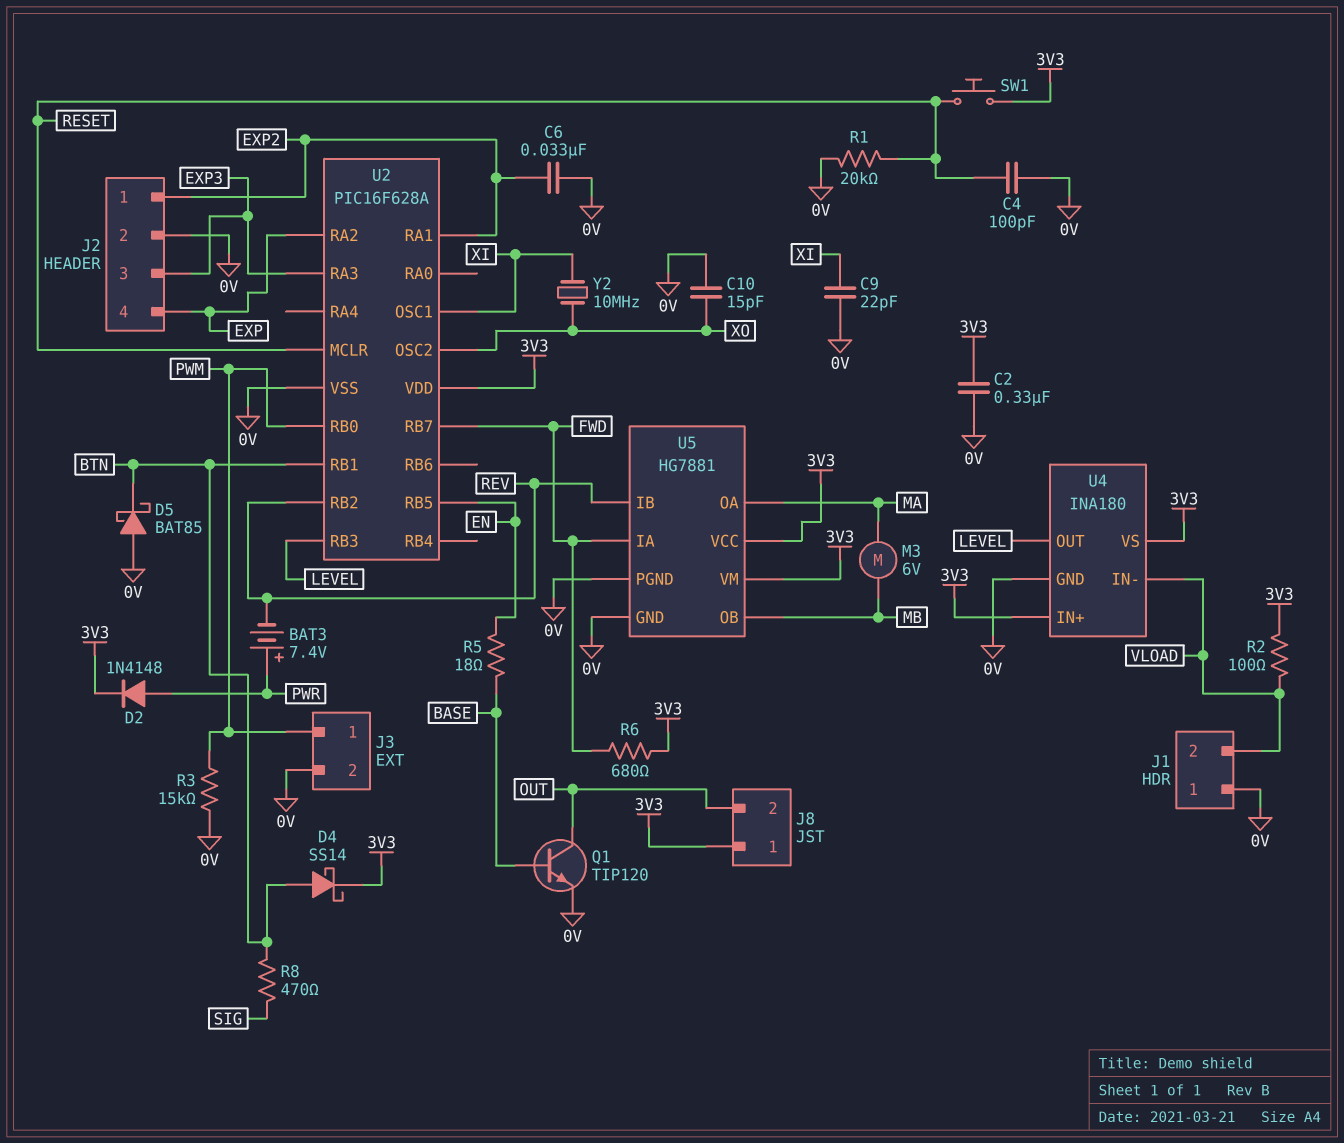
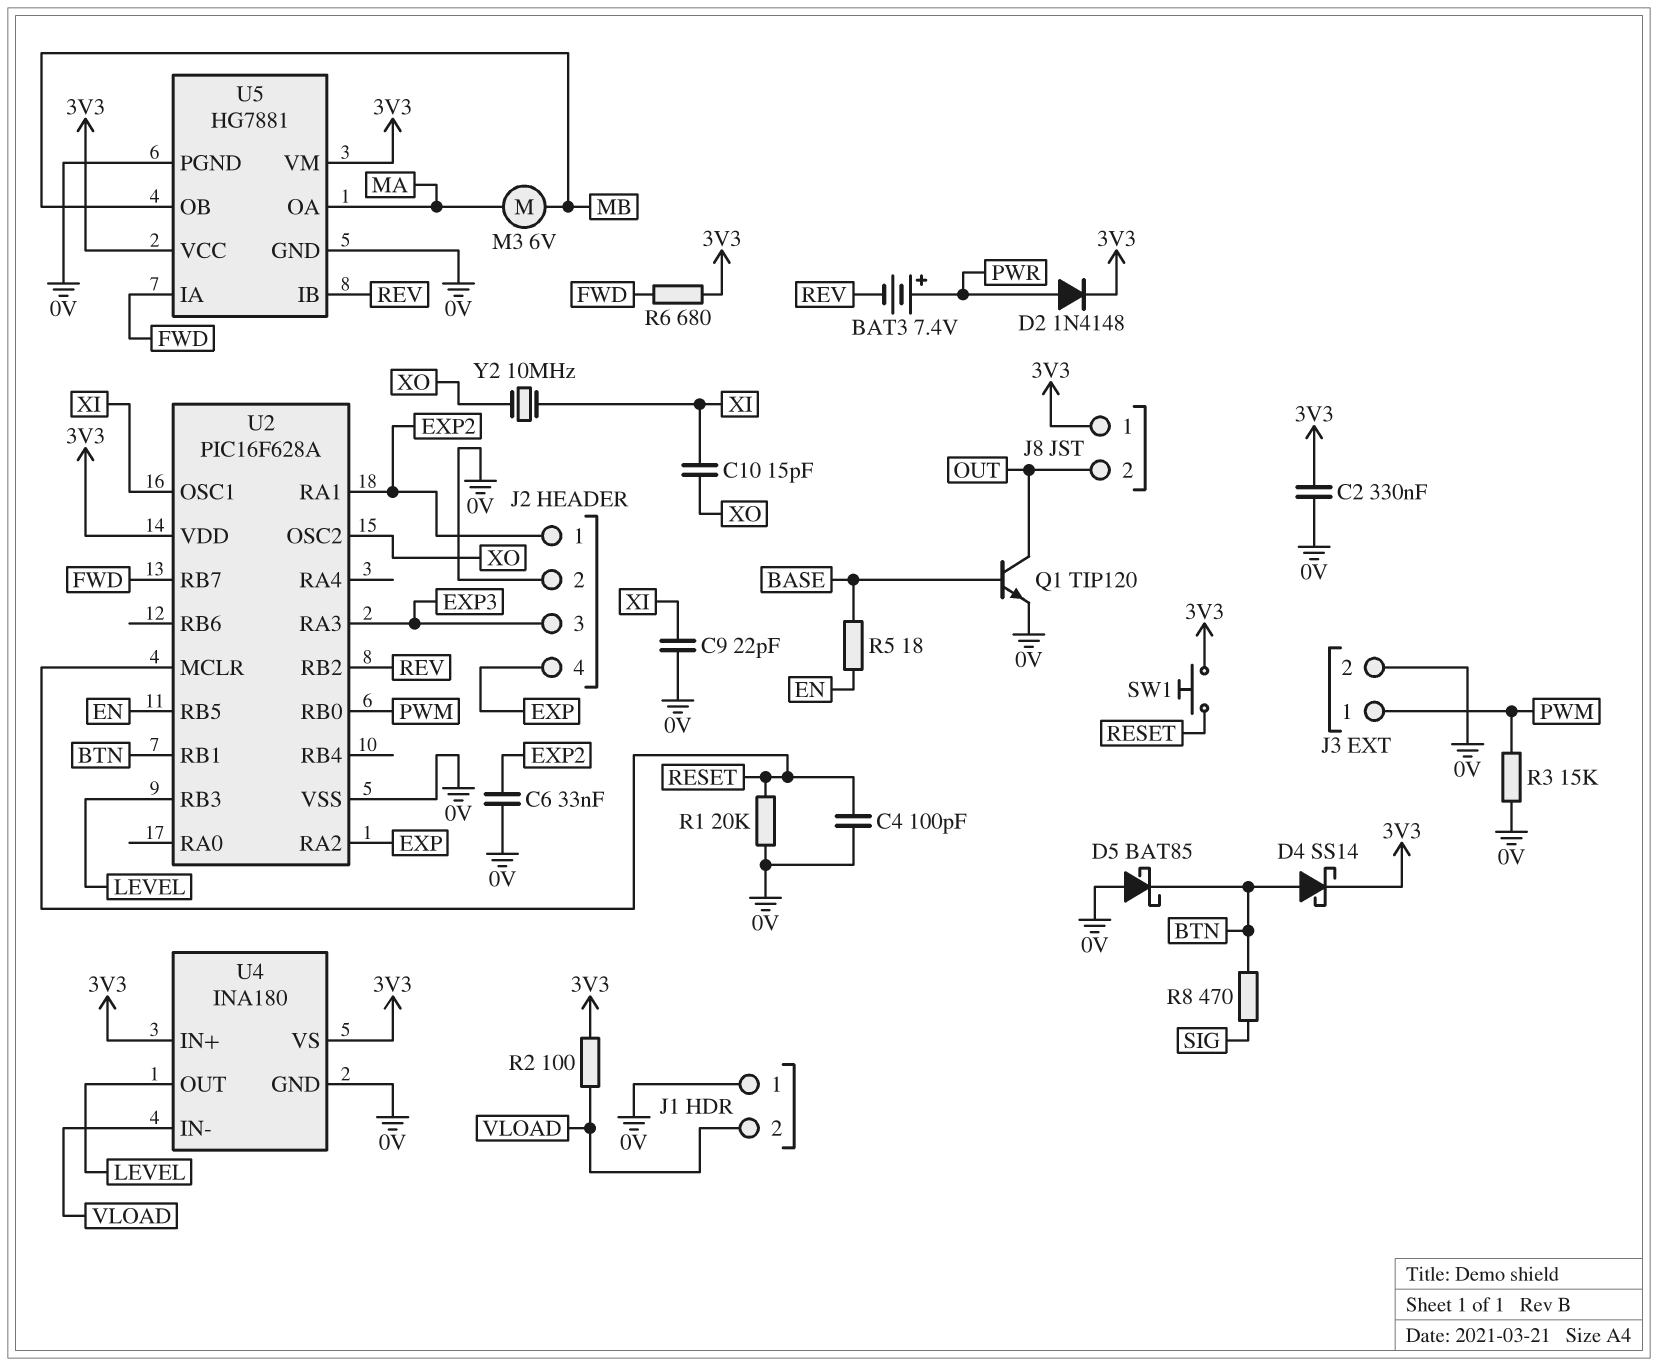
C10: 15pF (0V, XO) -> 15pF (XI, XO)

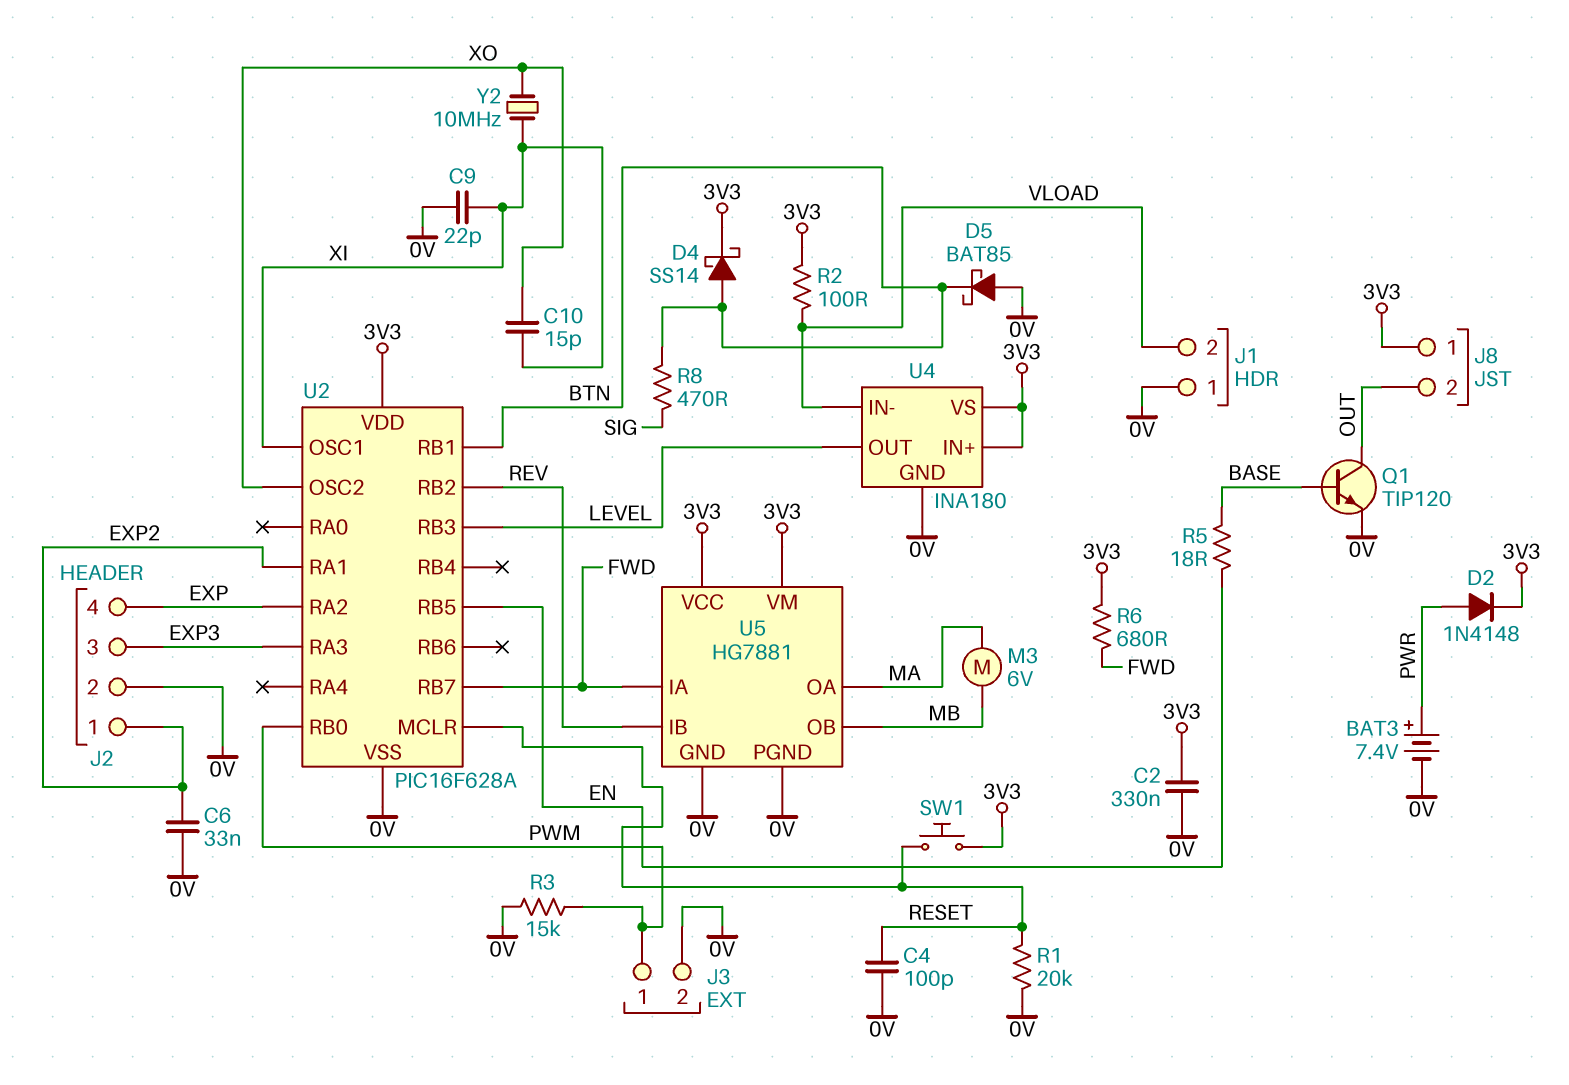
BAT3: 7.4V (plus PWR, minus REV) -> 7.4V (plus PWR, minus 0V)

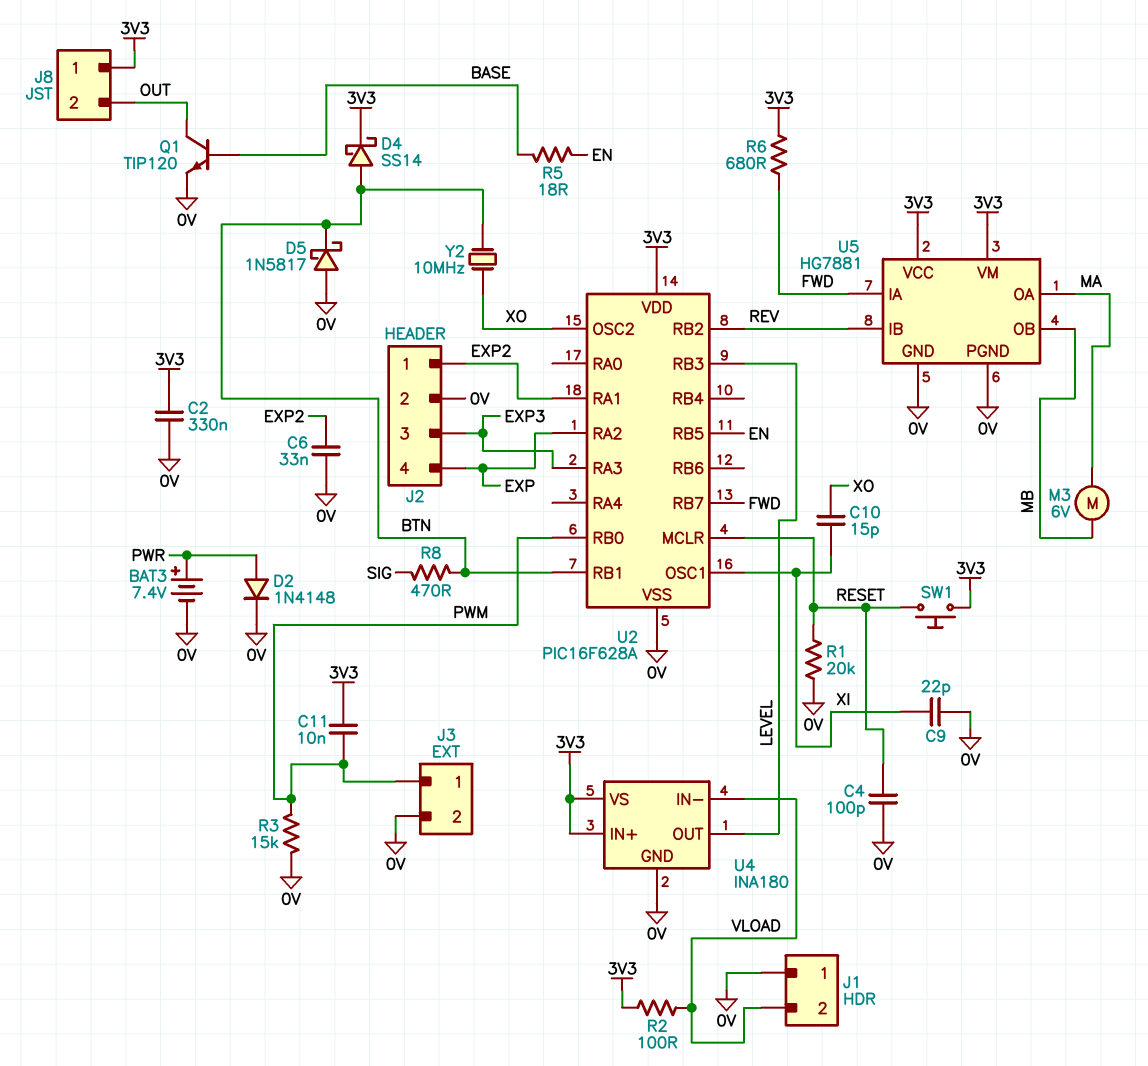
C11: none -> 10nF (3V3, PWM)
D2: diode 1N4148 (A PWR, K 3V3) -> diode 1N4148 (A PWR, K 0V)
D5: schottky BAT85 (A 0V, K BTN) -> schottky 1N5817 (A 0V, K BTN)
Y2: 10MHz (XI, XO) -> 10MHz (BTN, XO)

